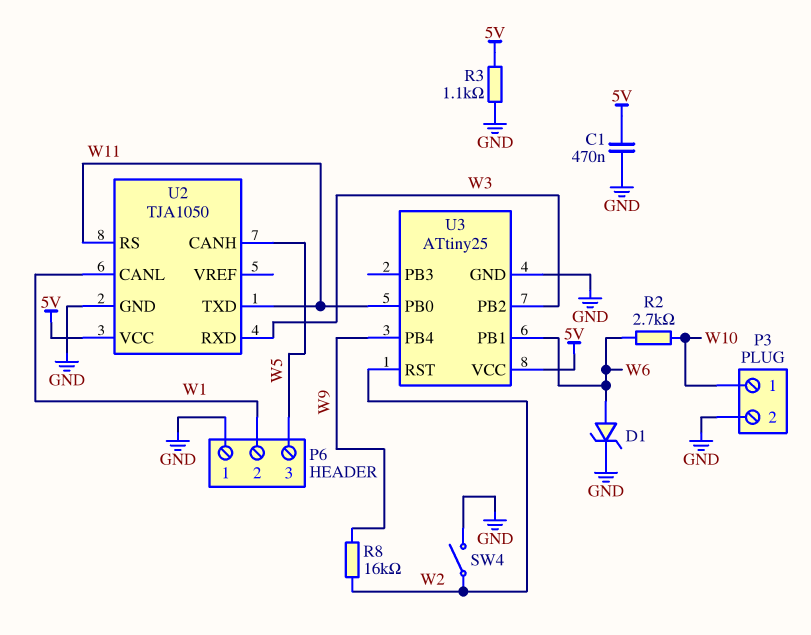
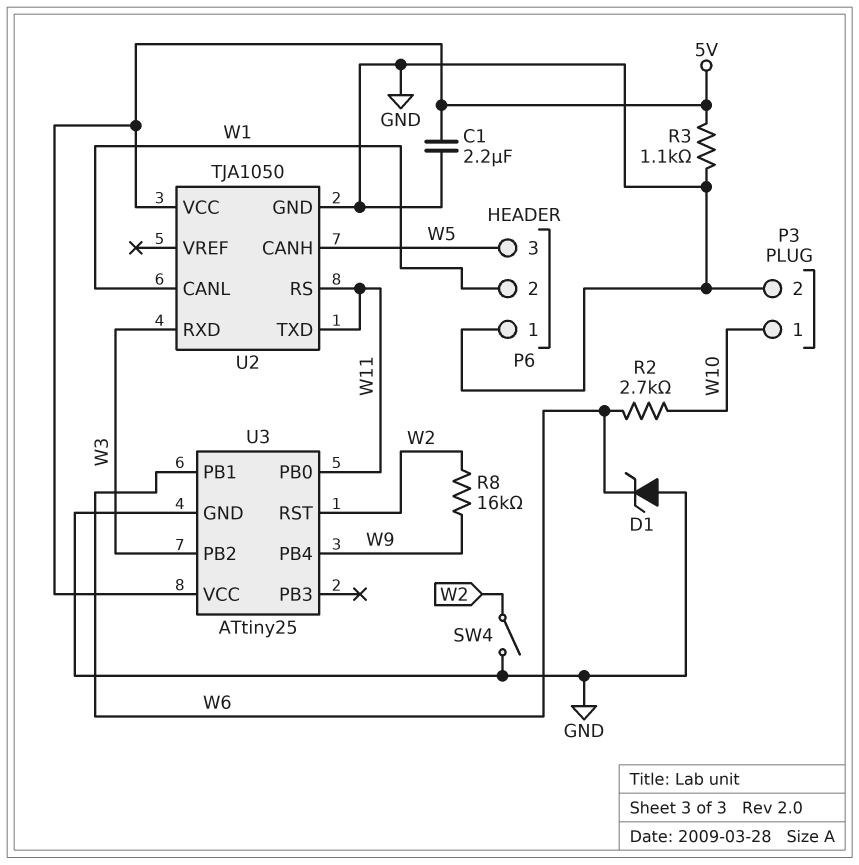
C1: 470nF (5V, GND) -> 2.2uF (5V, GND)
D1: zener (A W6, K GND) -> zener (A GND, K W6)

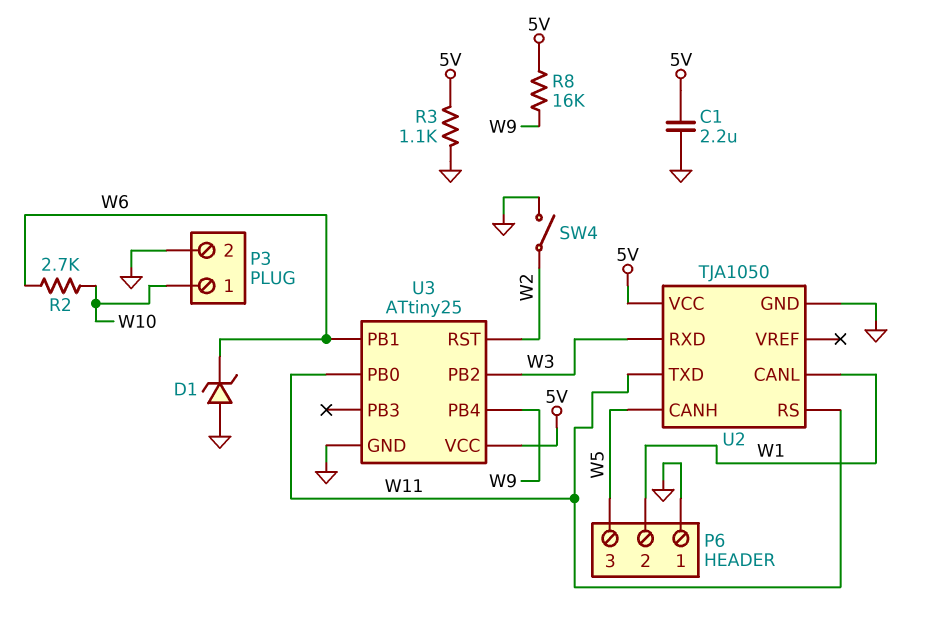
R8: 16k (W2, W9) -> 16k (5V, W9)

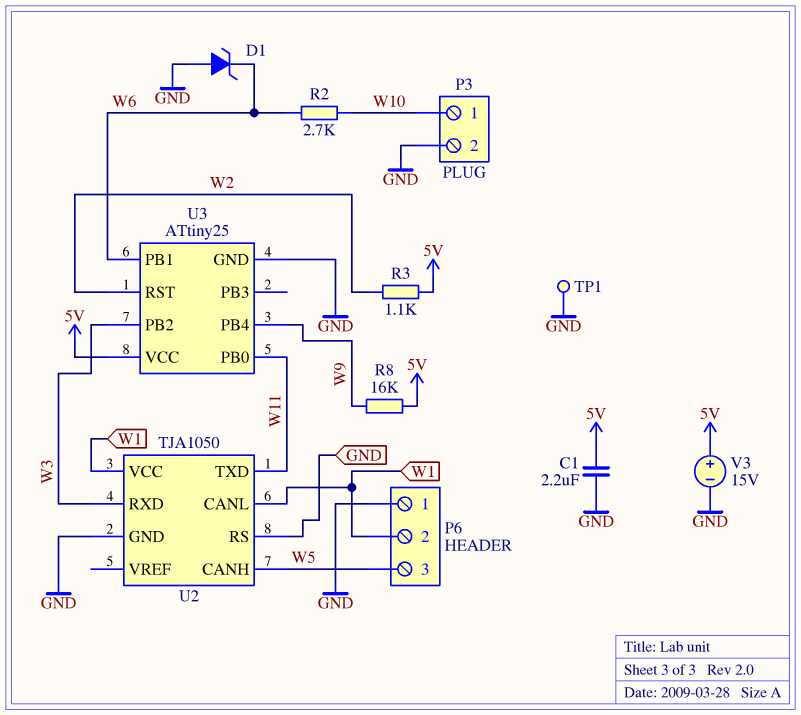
R3: 1.1k (5V, GND) -> 1.1k (5V, W2)
SW4: switch (GND, W2) -> none
TP1: none -> test point (GND)
U2 pin RS: W11 -> GND
U2 pin VCC: 5V -> W1
V3: none -> 15V (plus 5V, minus GND)

